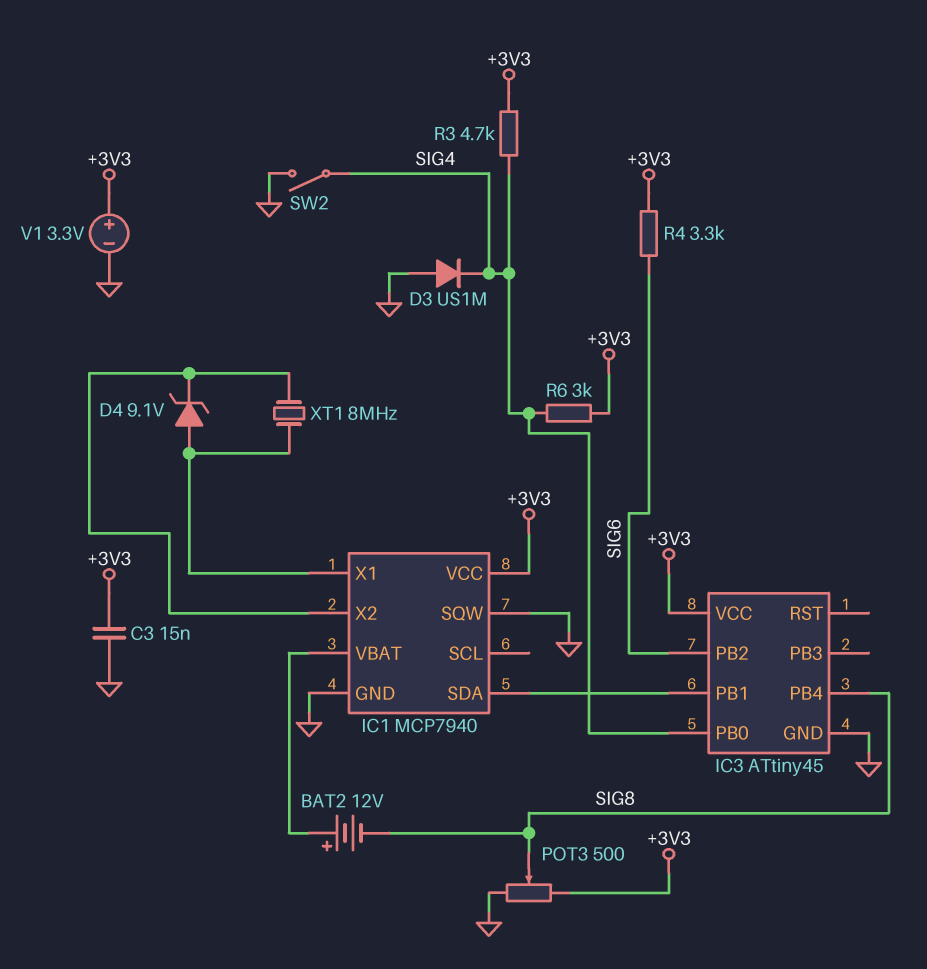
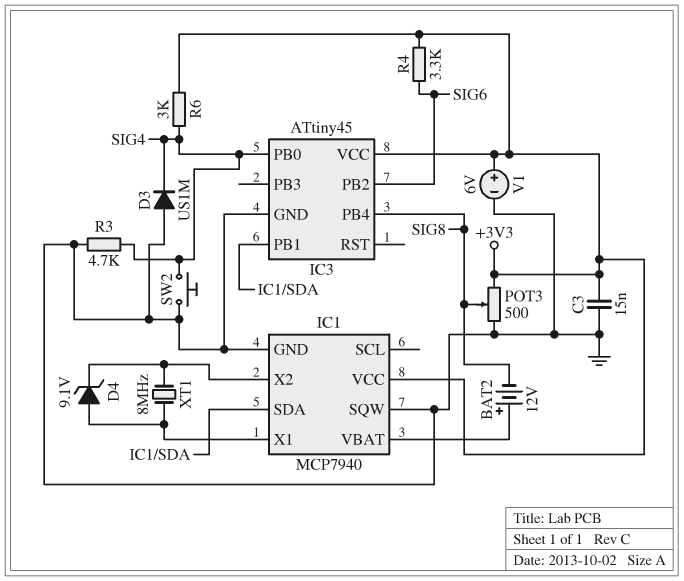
R3: 4.7k (+3V3, SIG4) -> 4.7k (GND, SIG4)
SW2: switch (GND, SIG4) -> button (GND, SIG4)
V1: 3.3V (plus +3V3, minus GND) -> 6V (plus +3V3, minus GND)

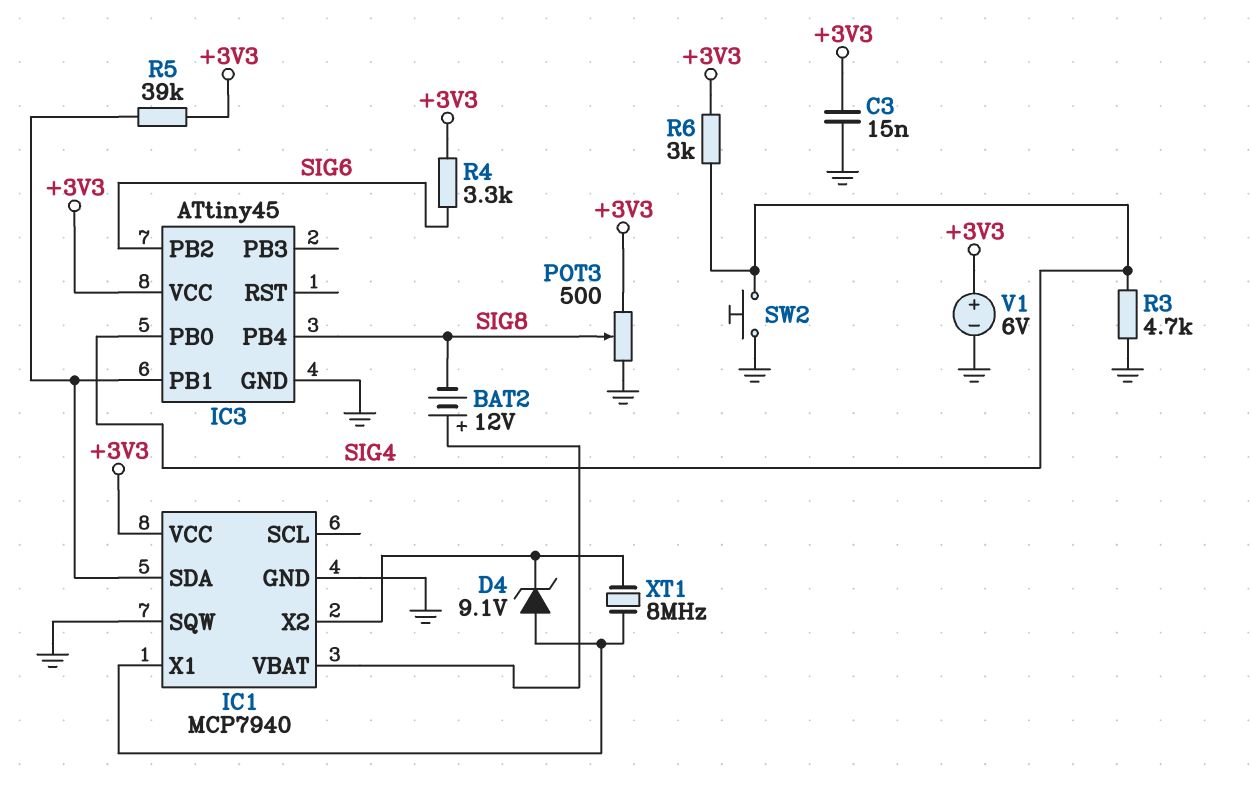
D3: diode US1M (A GND, K SIG4) -> none
R5: none -> 39k (+3V3, IC1/SDA)

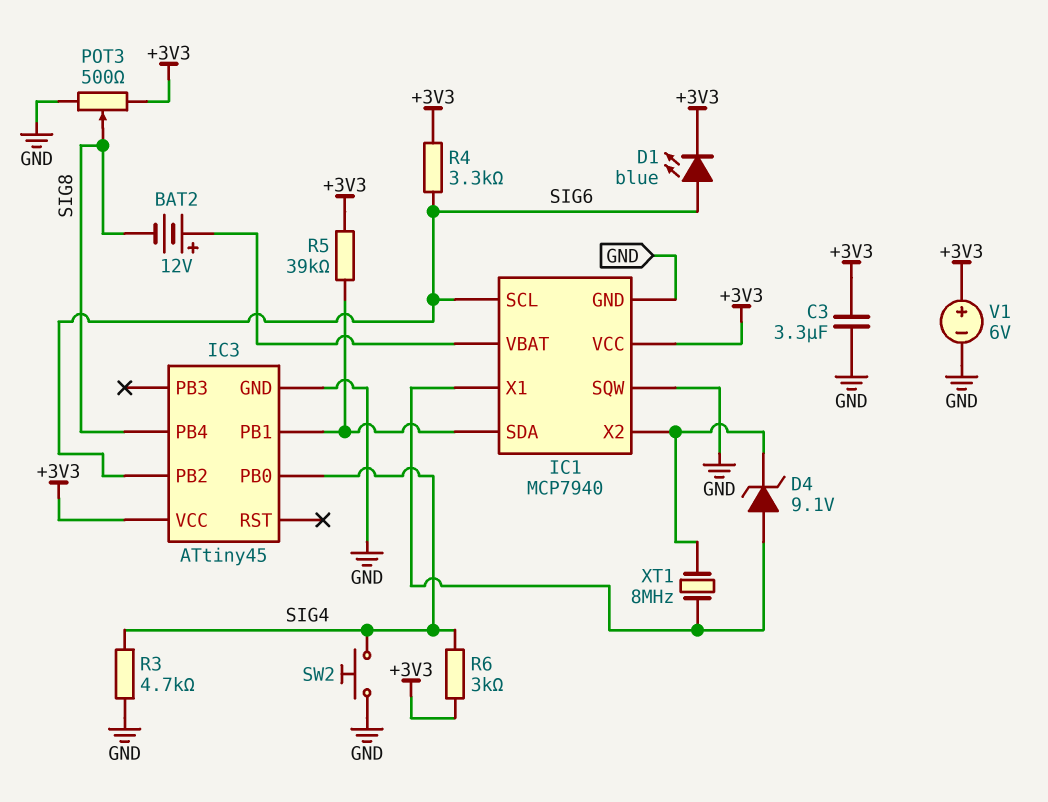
C3: 15nF (+3V3, GND) -> 3.3uF (+3V3, GND)
D1: none -> LED blue (A SIG6, K +3V3)
IC1 pin SCL: none -> SIG6

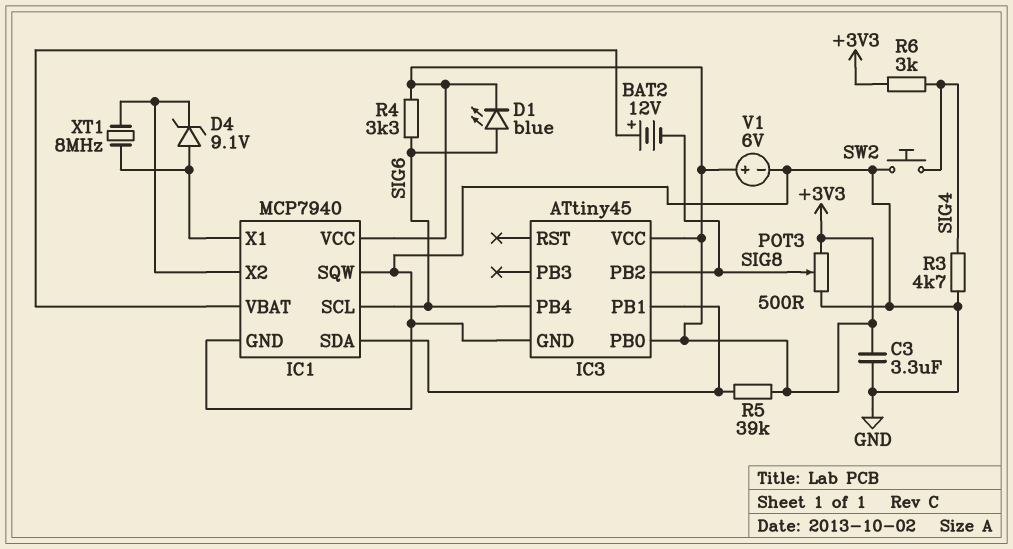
IC3 pin PB0: SIG4 -> +3V3
IC3 pin PB2: SIG6 -> SIG8
IC3 pin PB4: SIG8 -> SIG6

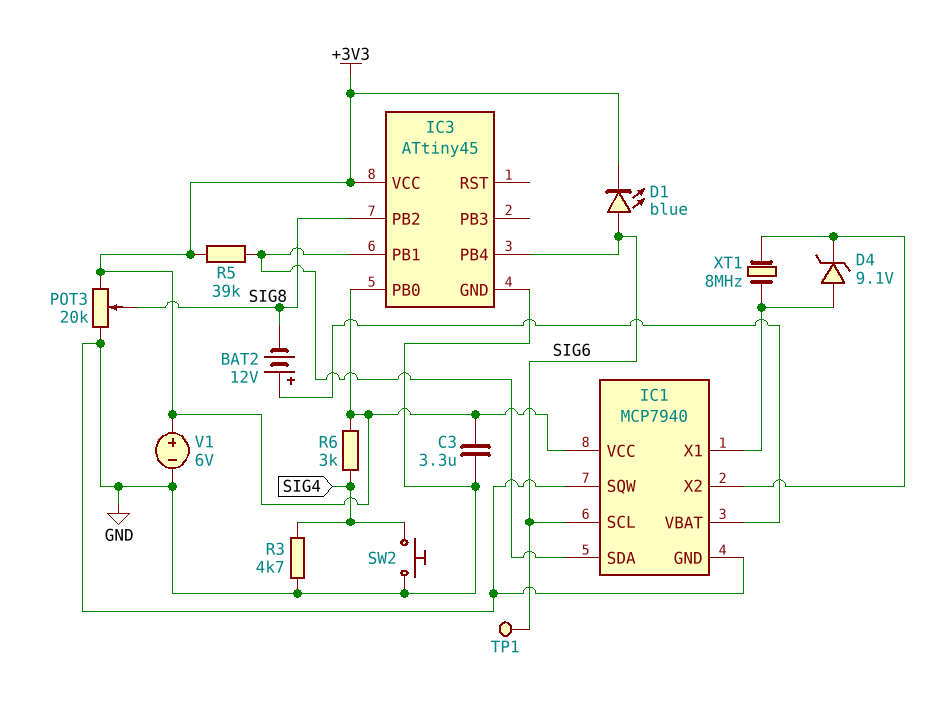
POT3: 500 (+3V3, GND, wiper SIG8) -> 20k (+3V3, GND, wiper SIG8)
R4: 3.3k (+3V3, SIG6) -> none
TP1: none -> test point (SIG6)

